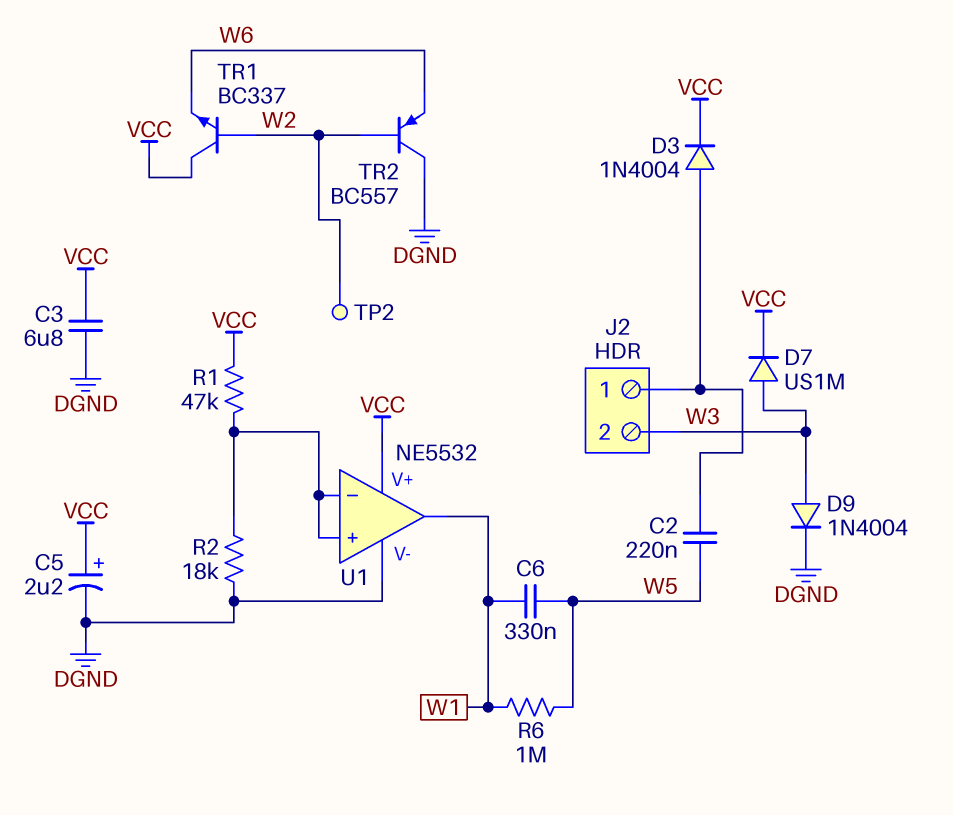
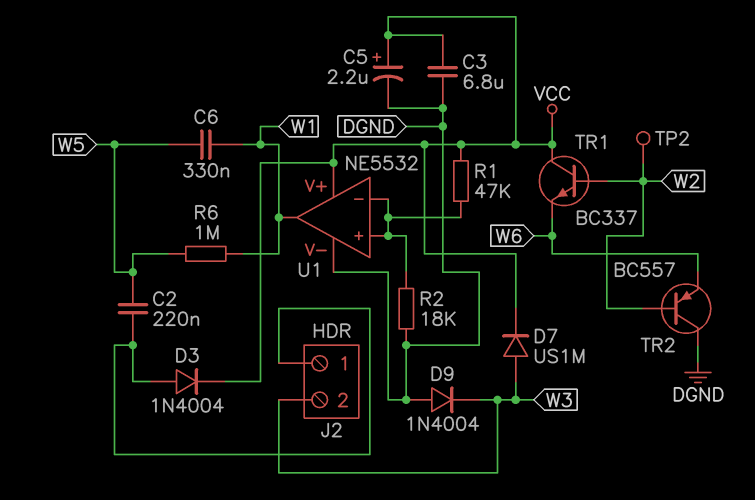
D9: diode 1N4004 (A W3, K DGND) -> diode 1N4004 (A DGND, K W3)

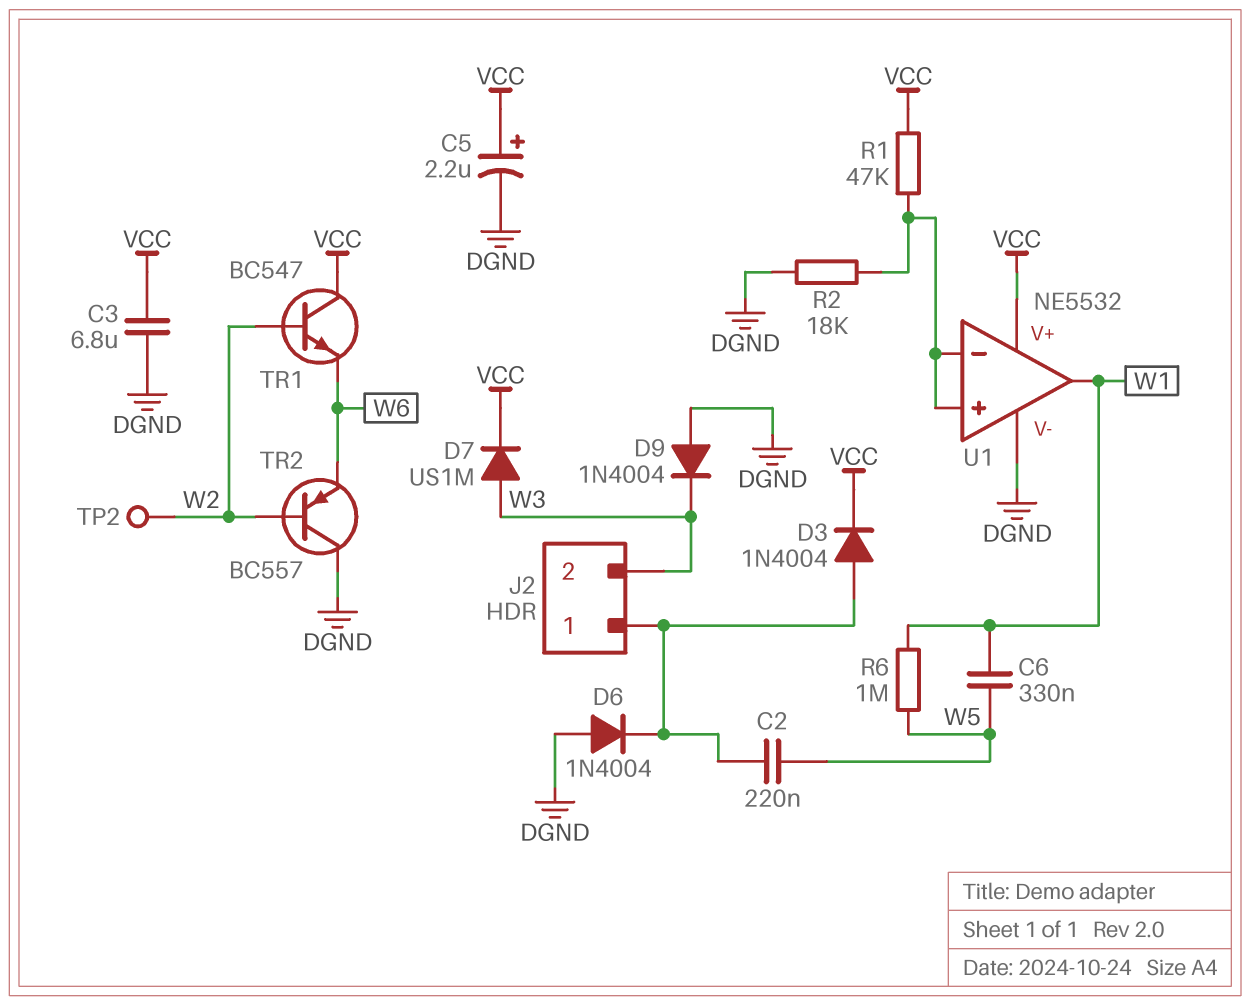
D6: none -> diode 1N4004 (A DGND, K J2/1)
TR1: NPN BC337 (B W2, C VCC, E W6) -> NPN BC547 (B W2, C VCC, E W6)

